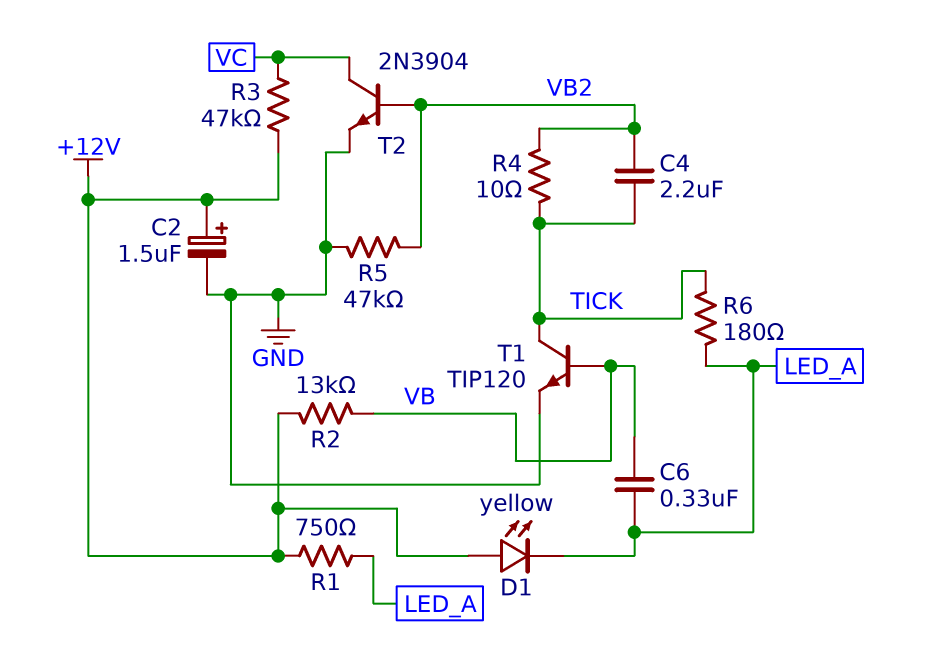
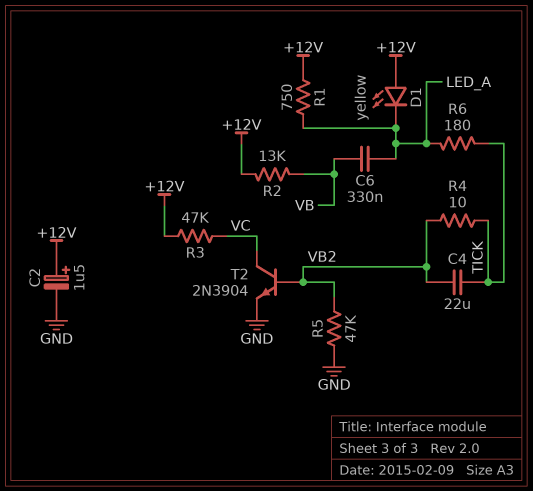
C4: 2.2uF (TICK, VB2) -> 22uF (TICK, VB2)
T1: NPN TIP120 (B VB, C TICK, E GND) -> none

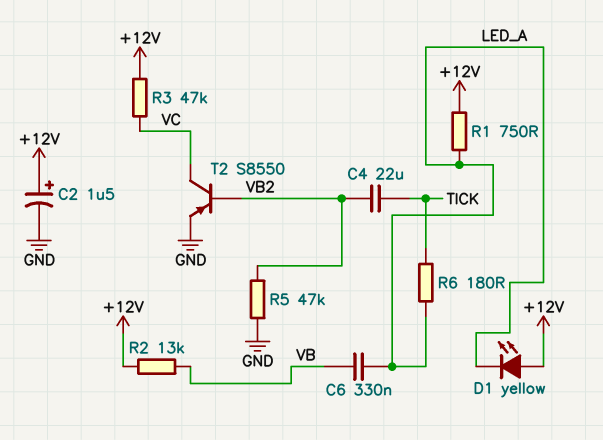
R4: 10 (TICK, VB2) -> none
T2: NPN 2N3904 (B VB2, C VC, E GND) -> PNP S8550 (B VB2, C VC, E GND)

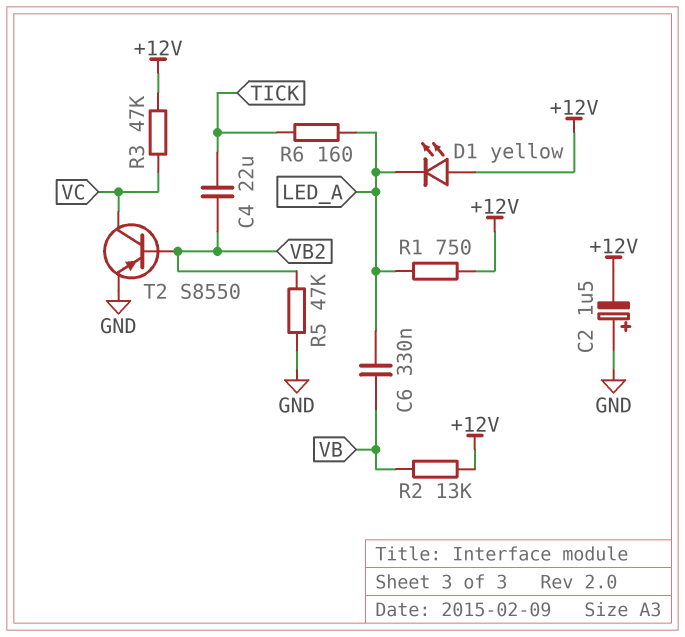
C2: 1.5uF (plus +12V, minus GND) -> 1.5uF (plus GND, minus +12V)
R6: 180 (LED_A, TICK) -> 160 (LED_A, TICK)

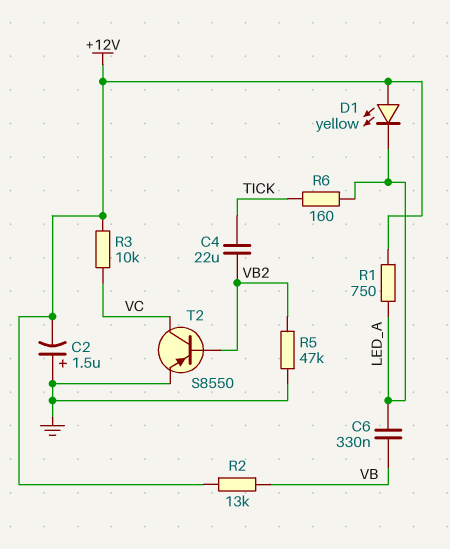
R3: 47k (+12V, VC) -> 10k (+12V, VC)

